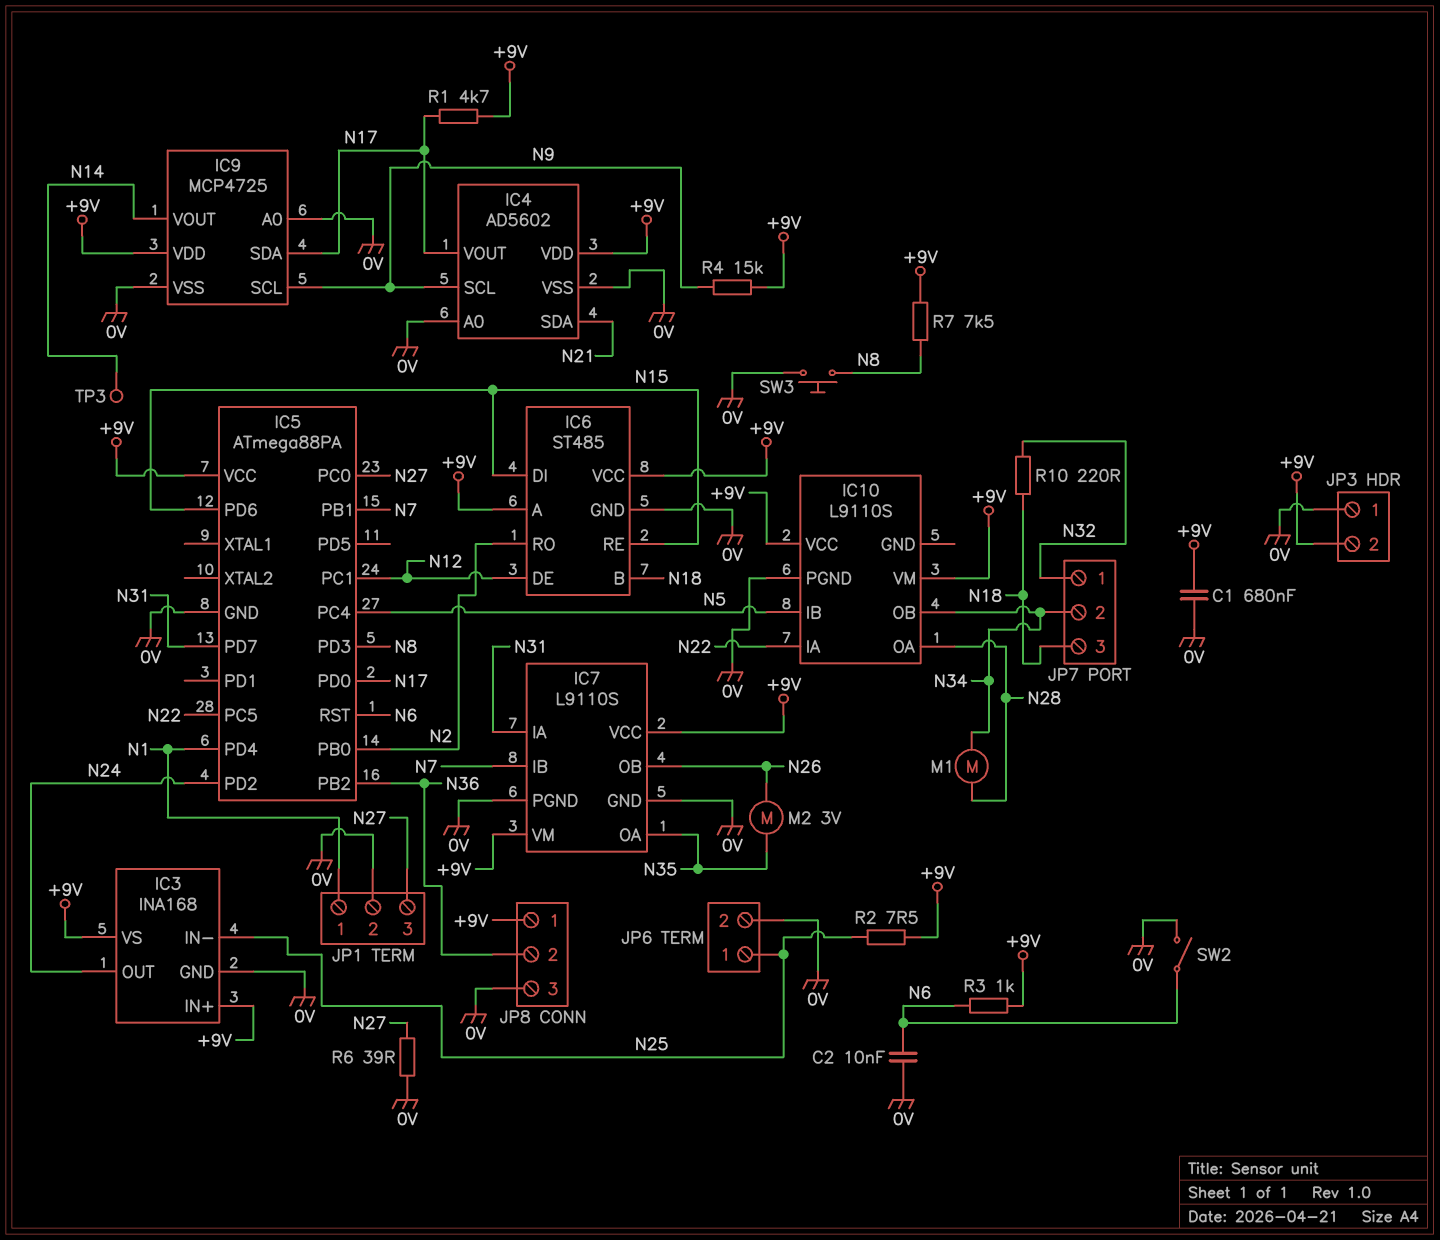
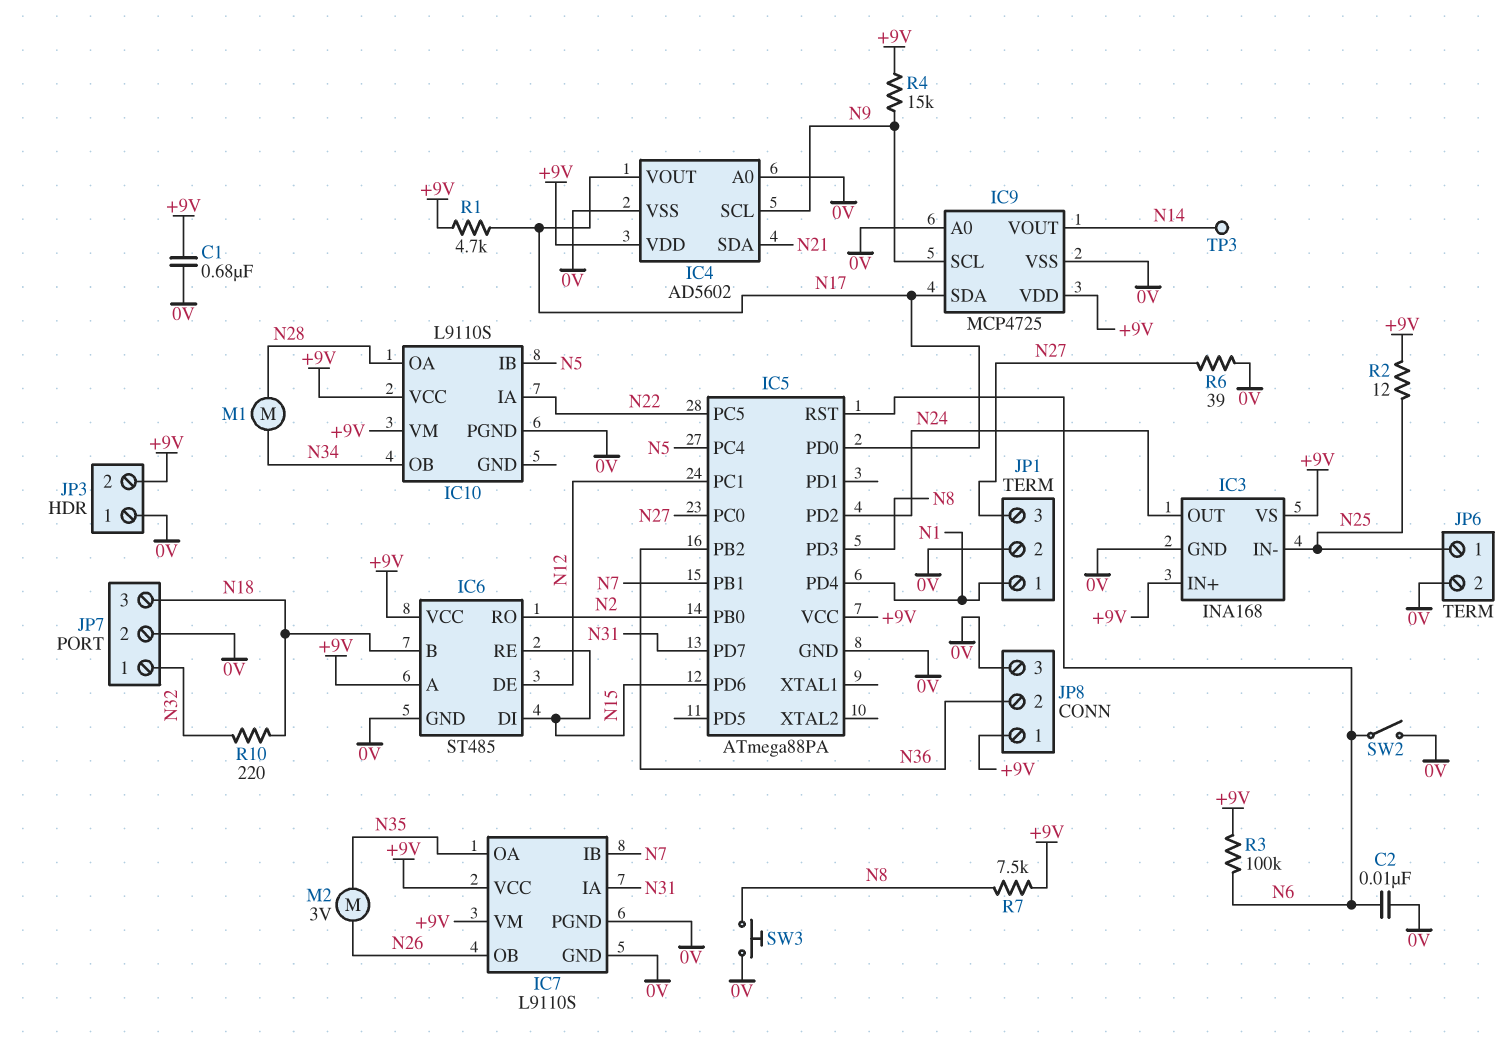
JP7 pin 2: N34 -> 0V
R2: 7.5 (+9V, N25) -> 12 (+9V, N25)
R3: 1k (+9V, N6) -> 100k (+9V, N6)

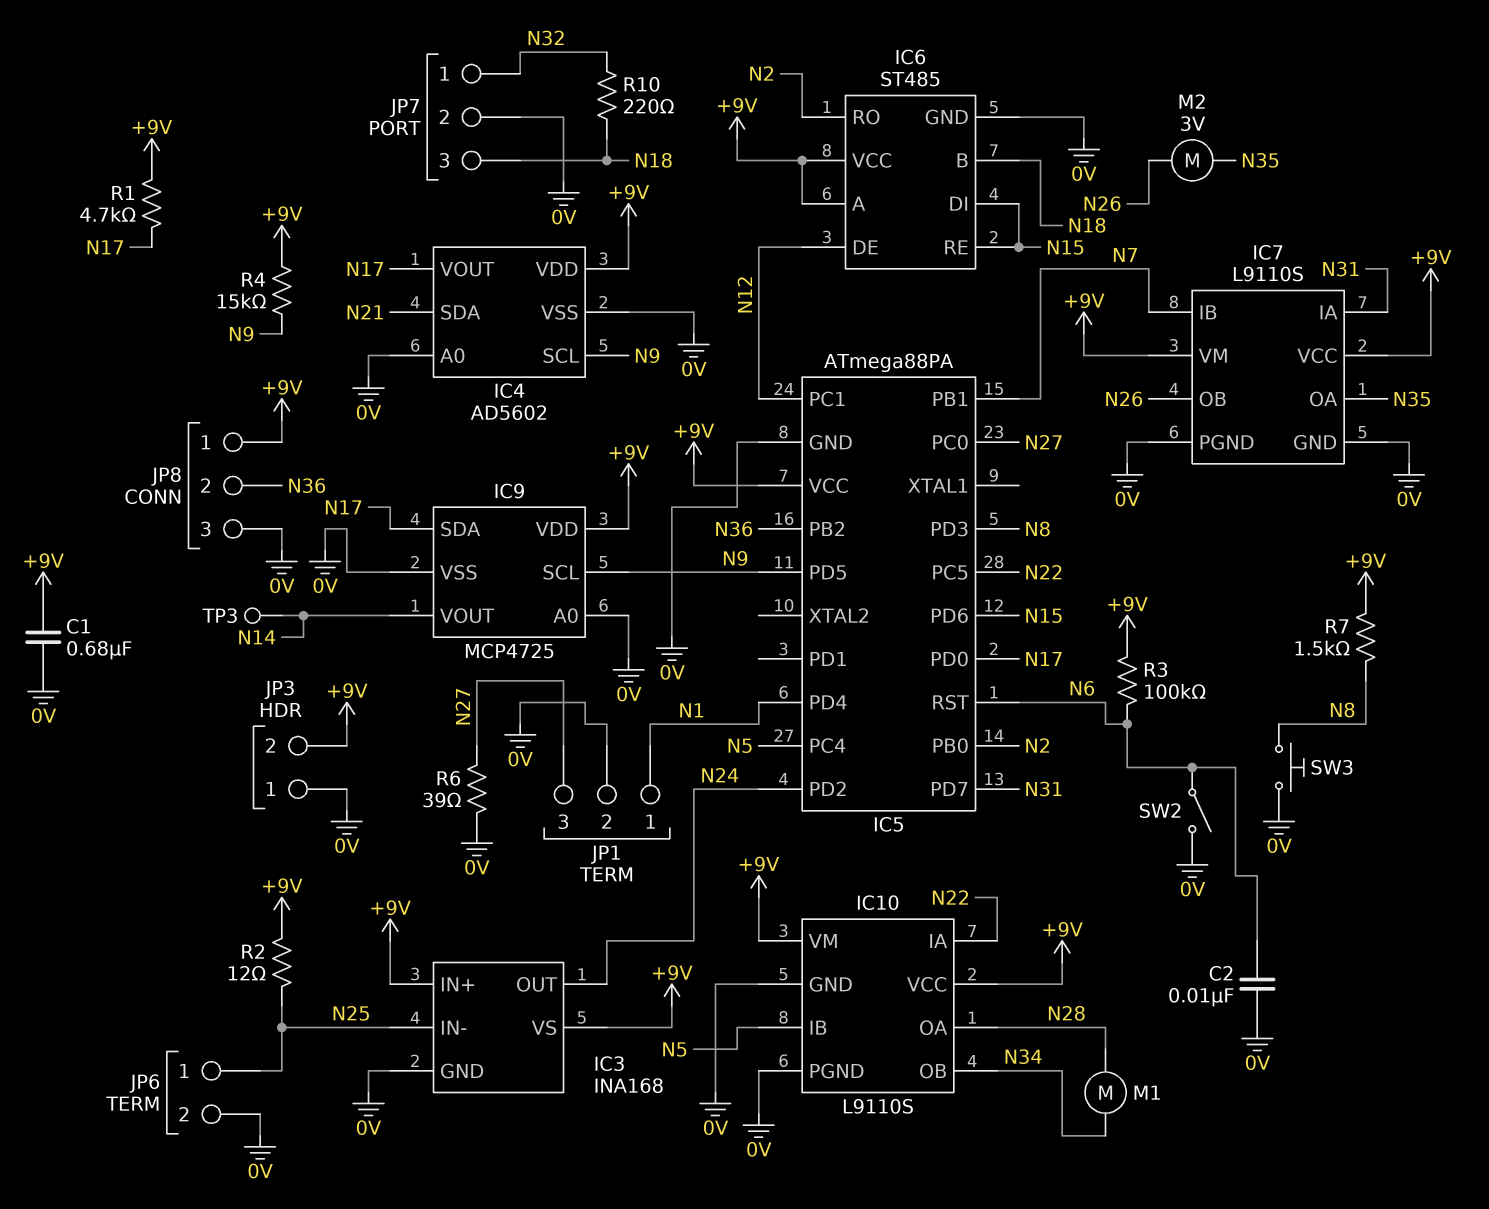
IC5 pin PD5: none -> N9
IC10 pin GND: none -> 0V
R7: 7.5k (+9V, N8) -> 1.5k (+9V, N8)

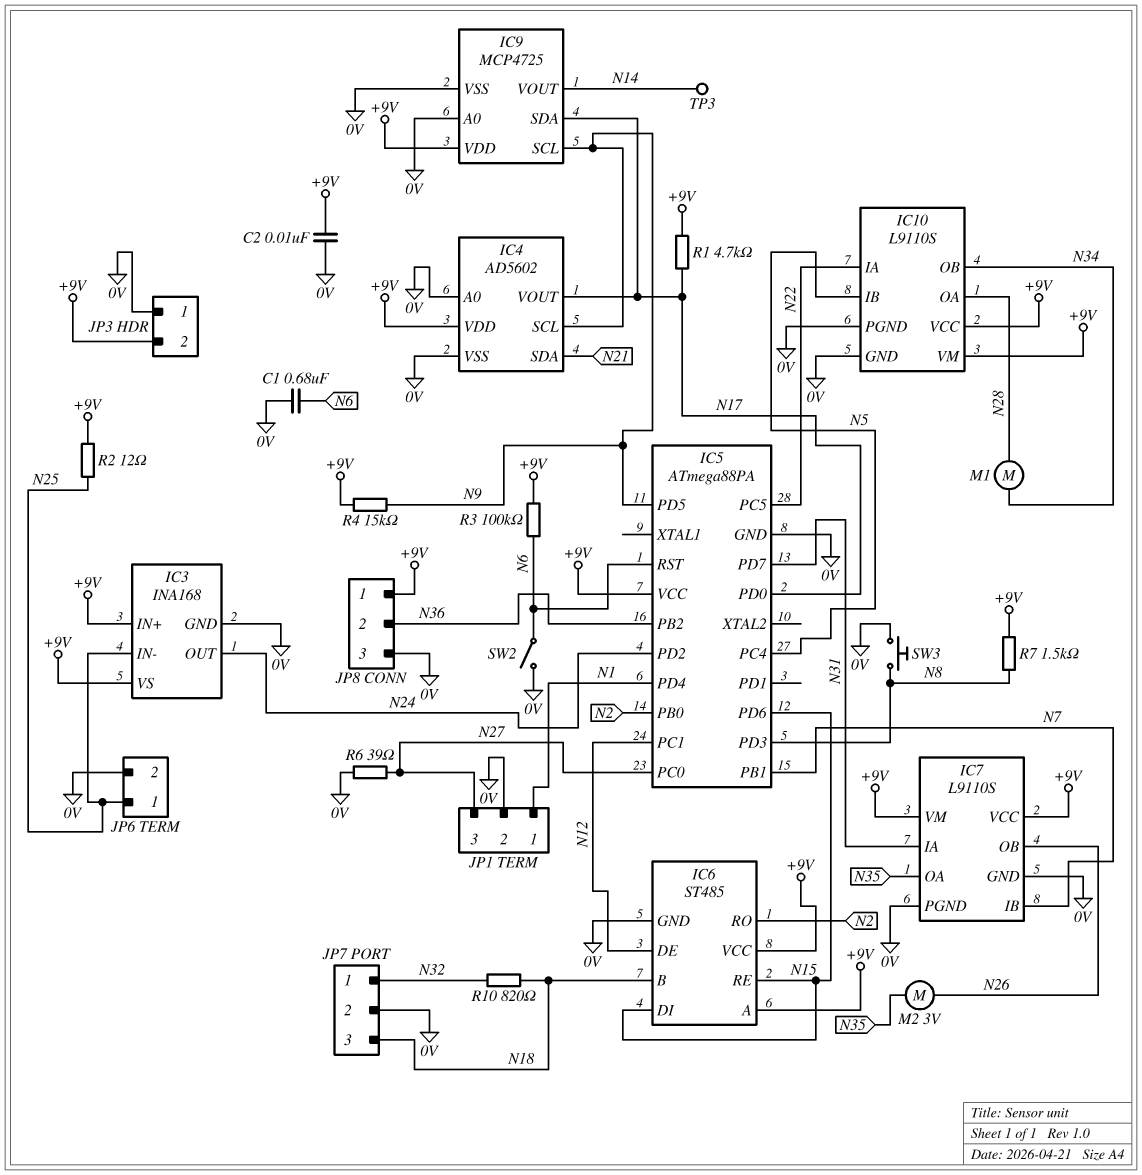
C1: 680nF (+9V, 0V) -> 680nF (0V, N6)
C2: 10nF (0V, N6) -> 10nF (+9V, 0V)
R10: 220 (N18, N32) -> 820 (N18, N32)

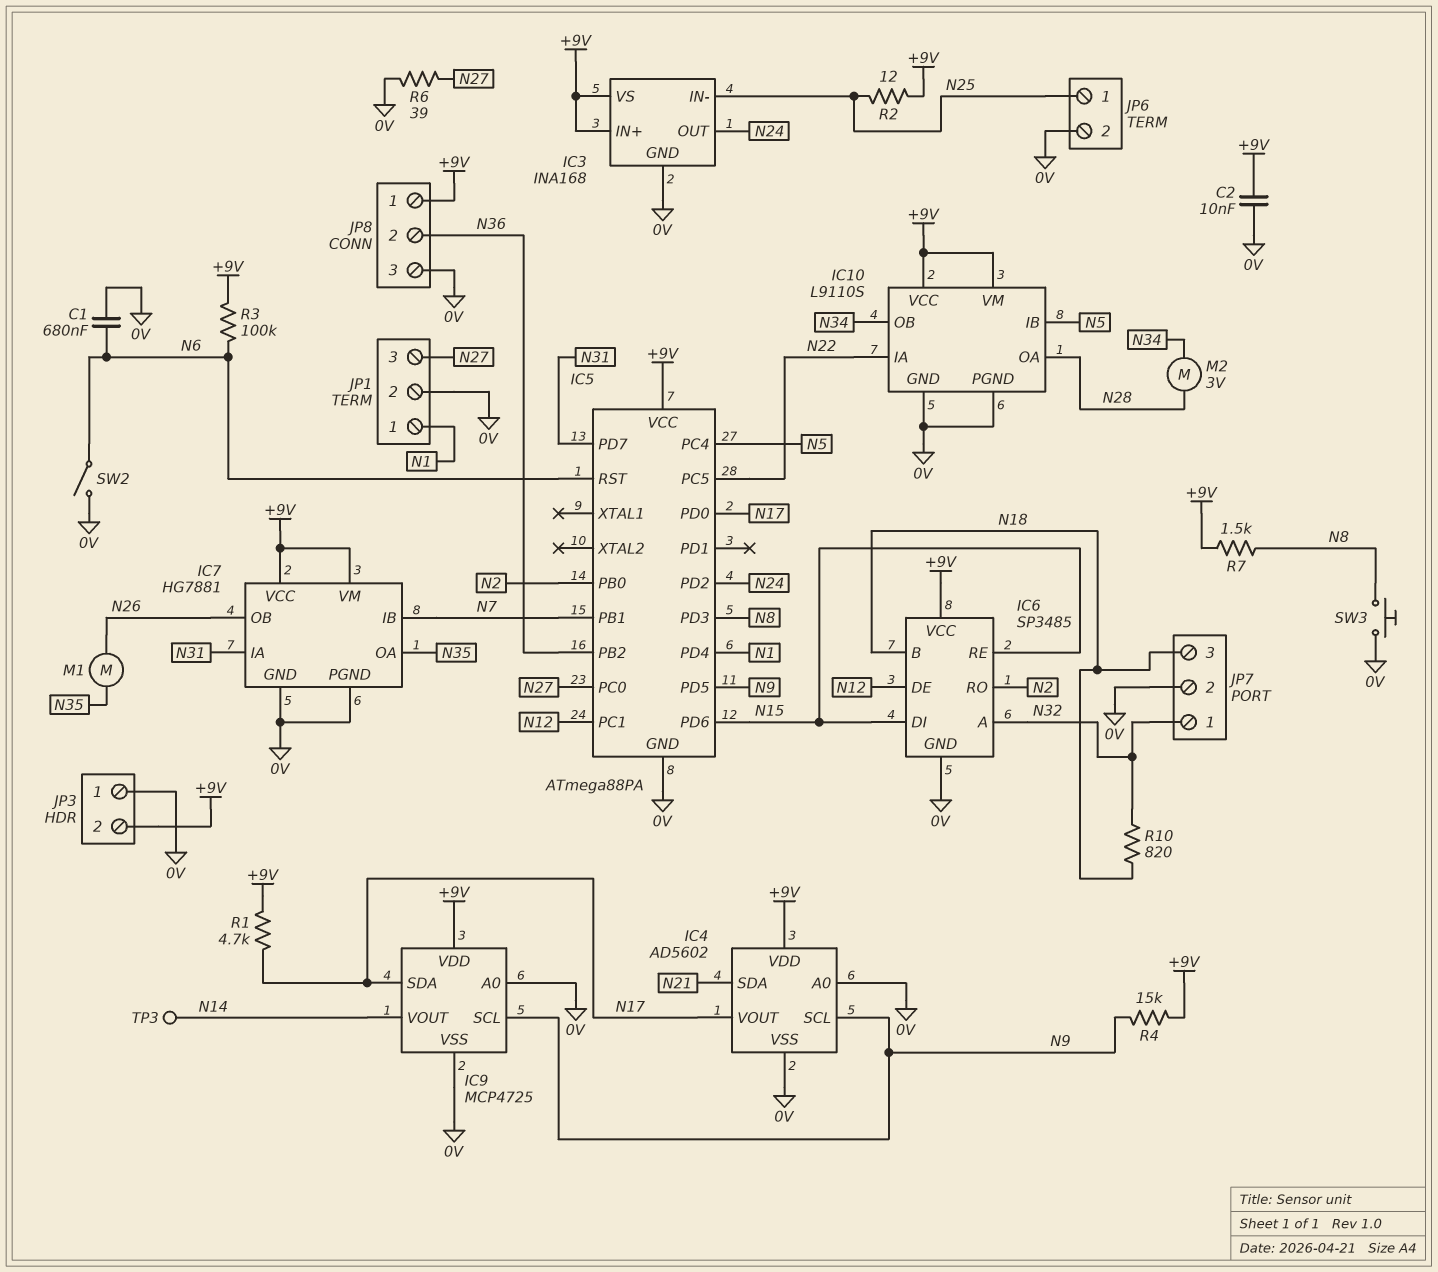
IC6: ST485 -> SP3485
IC6 pin A: +9V -> N32
IC7: L9110S -> HG7881
M1: motor (N28, N34) -> motor (N26, N35)
M2: motor 3V (N26, N35) -> motor 3V (N28, N34)

